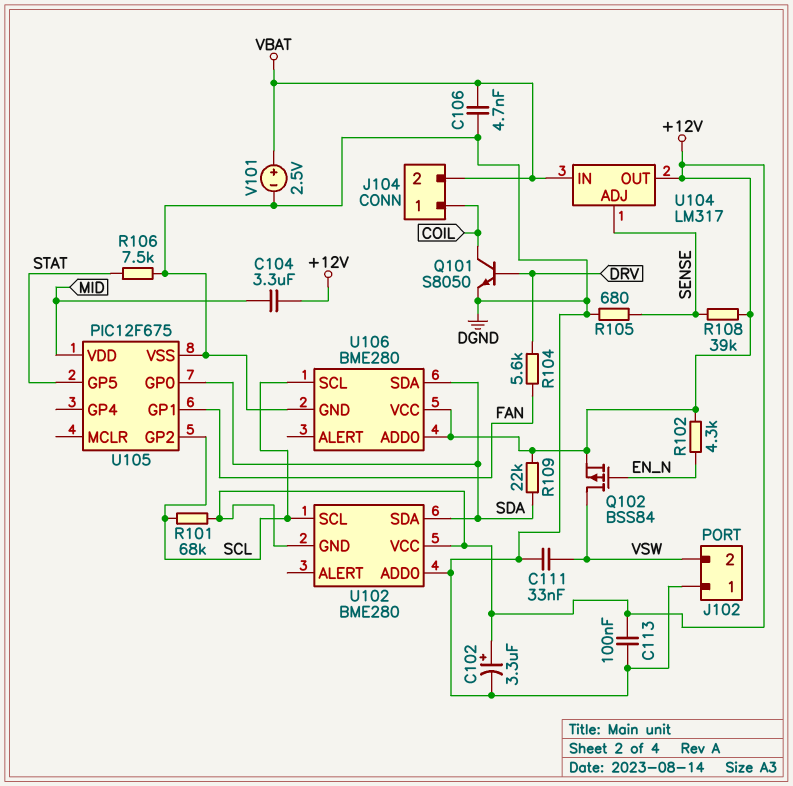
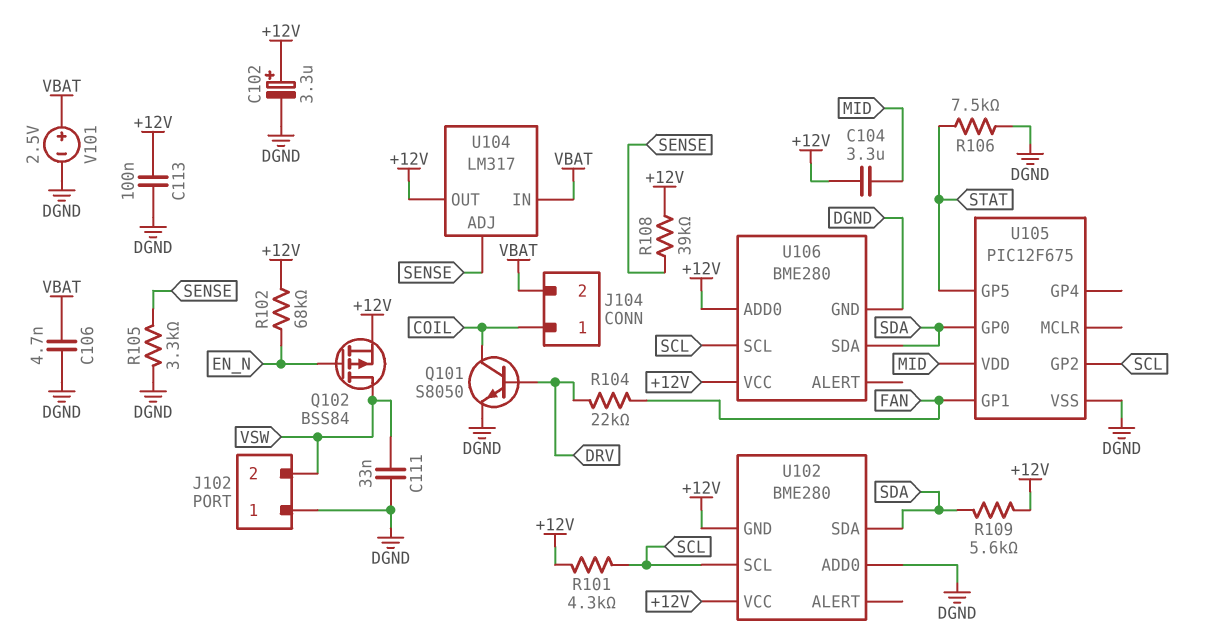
R101: 68k (+12V, SCL) -> 4.3k (+12V, SCL)
R102: 4.3k (+12V, EN_N) -> 68k (+12V, EN_N)
R104: 5.6k (DRV, FAN) -> 22k (DRV, FAN)
R105: 680 (DGND, SENSE) -> 3.3k (DGND, SENSE)
R109: 22k (+12V, SDA) -> 5.6k (+12V, SDA)

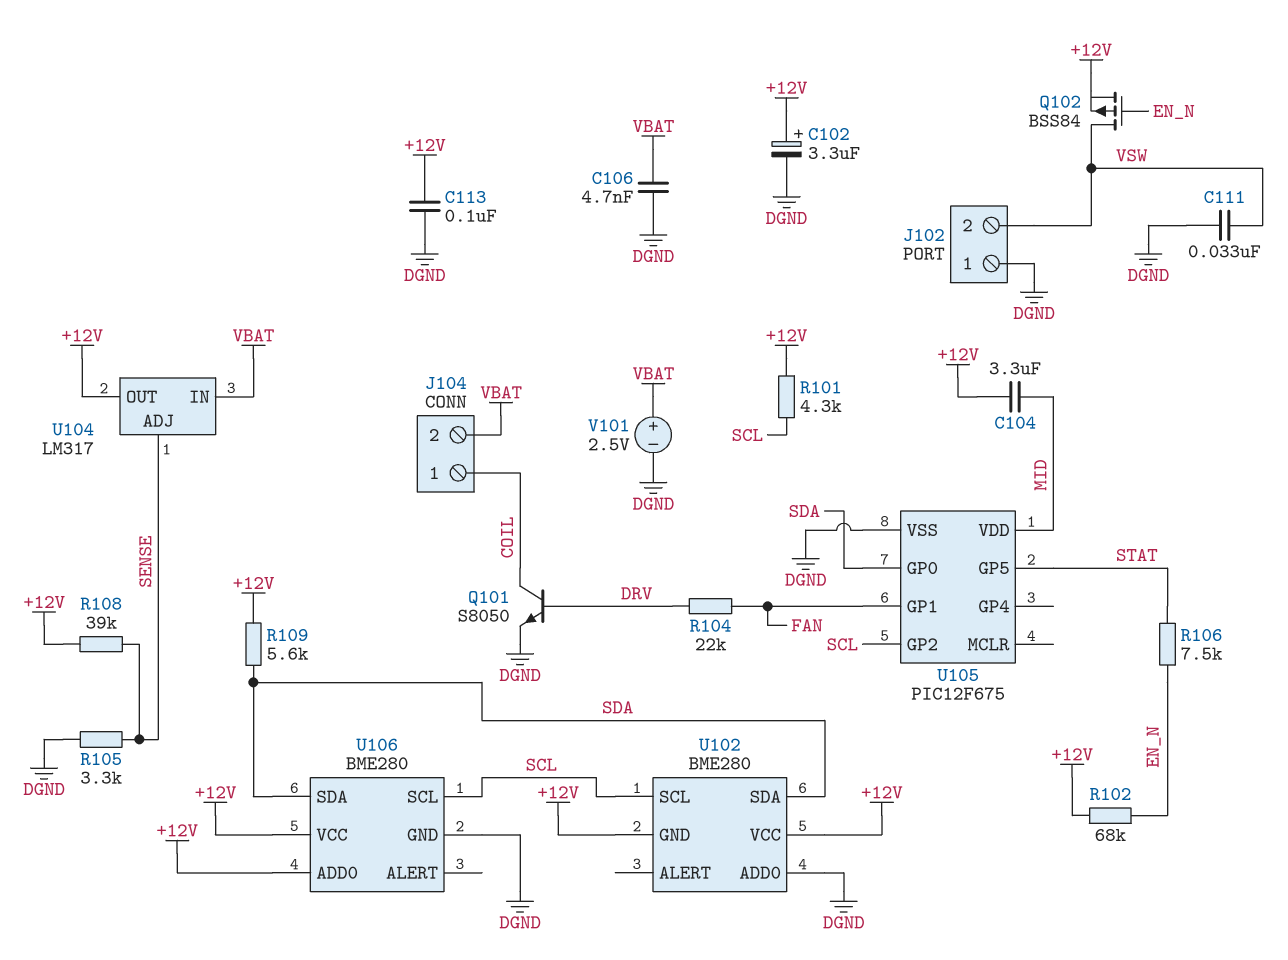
R106: 7.5k (DGND, STAT) -> 7.5k (EN_N, STAT)

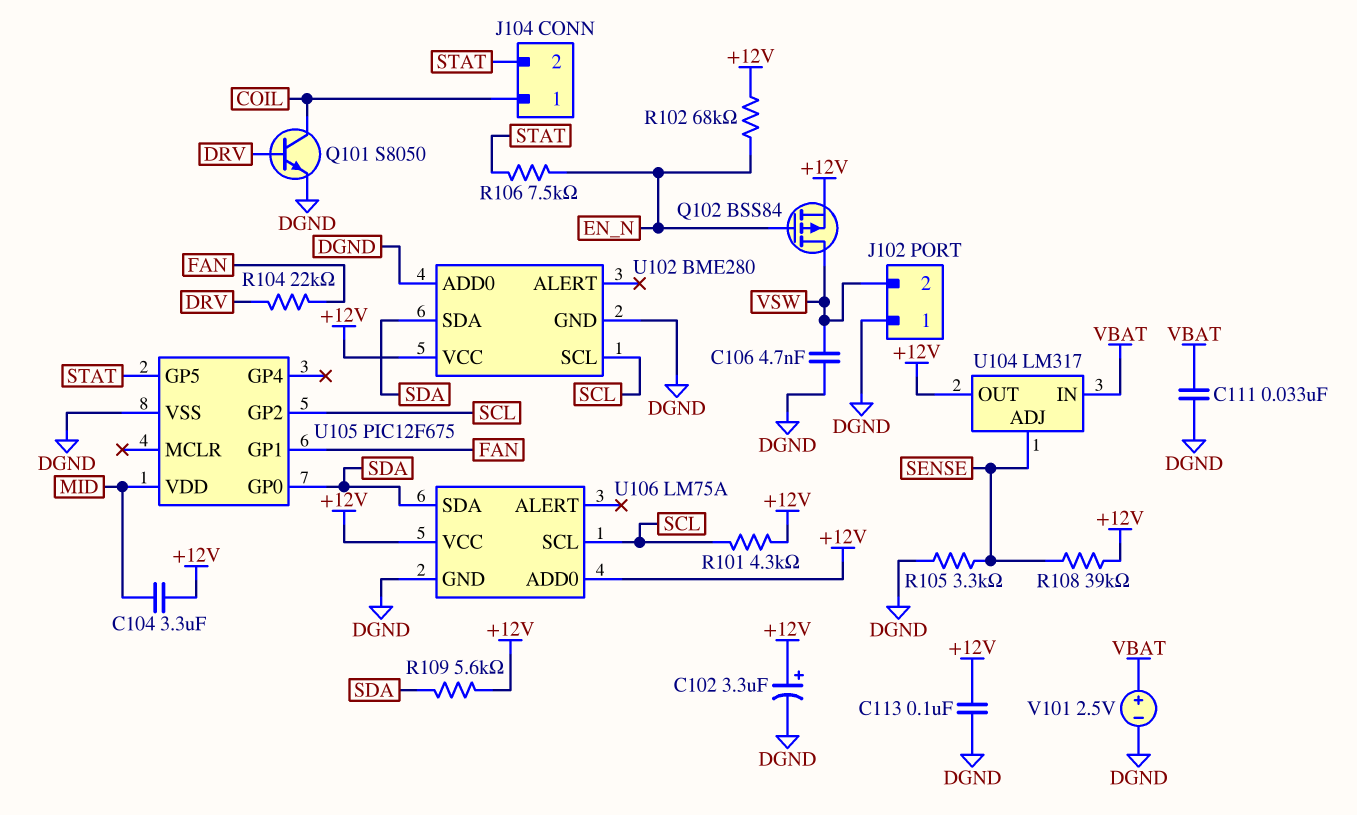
C106: 4.7nF (DGND, VBAT) -> 4.7nF (DGND, VSW)
C111: 33nF (DGND, VSW) -> 33nF (DGND, VBAT)
J104 pin 2: VBAT -> STAT
U102 pin GND: +12V -> DGND
U106: BME280 -> LM75A

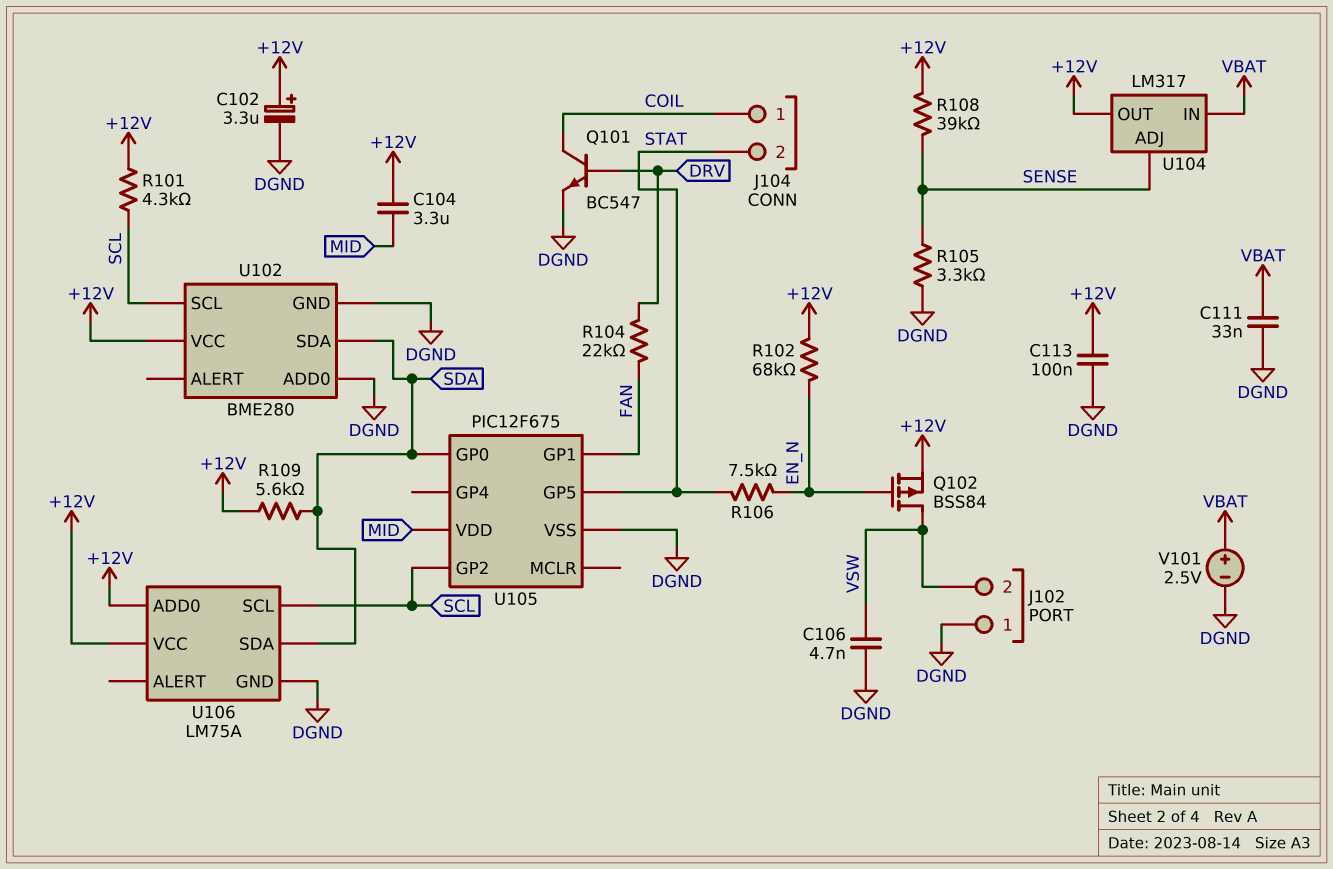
Q101: NPN S8050 (B DRV, C COIL, E DGND) -> NPN BC547 (B DRV, C COIL, E DGND)

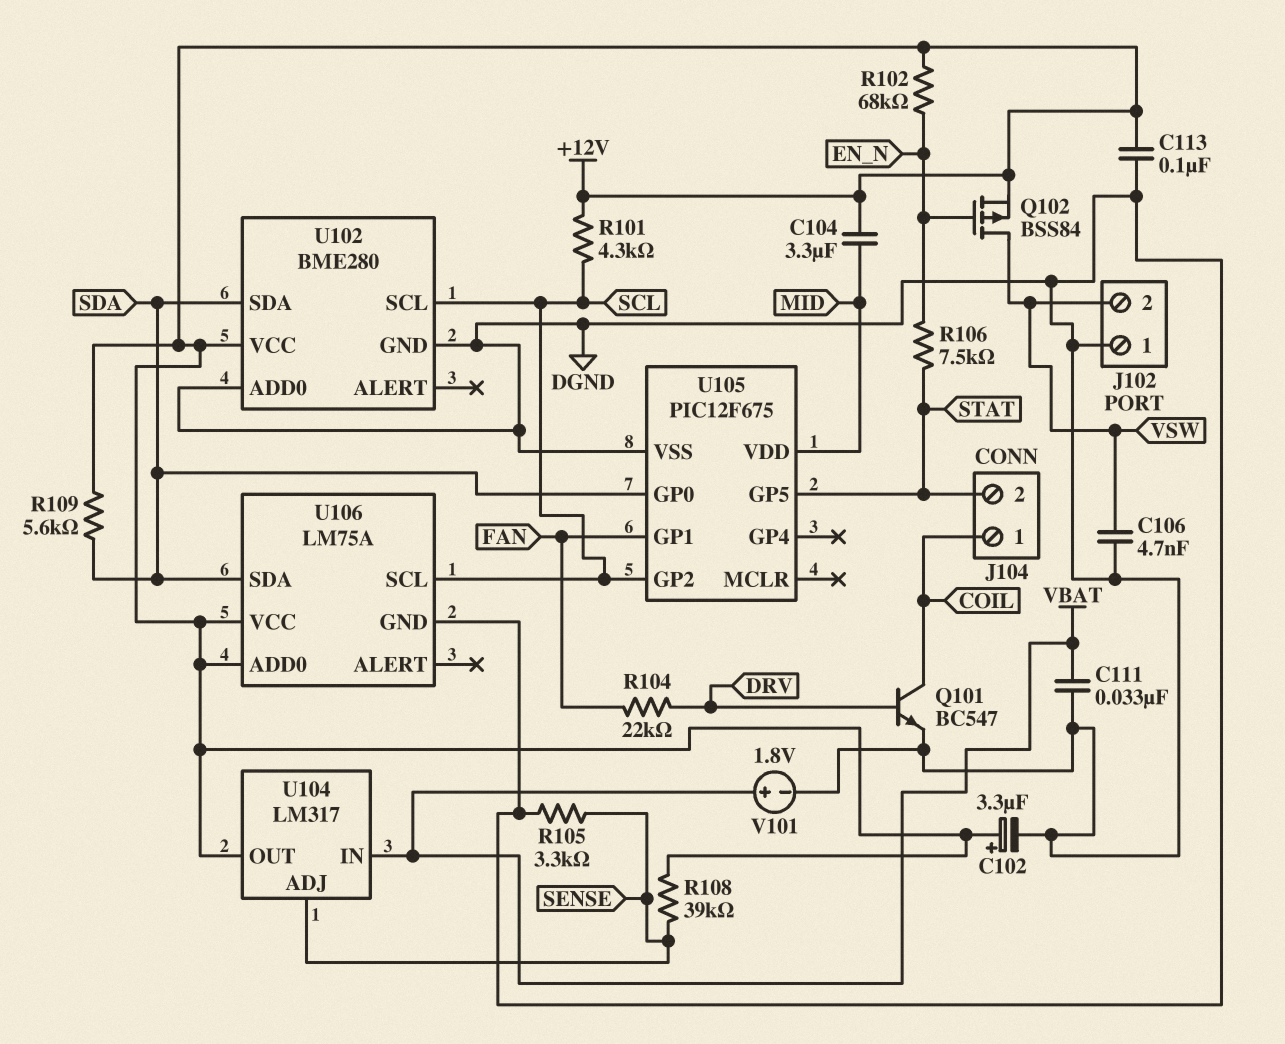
V101: 2.5V (plus VBAT, minus DGND) -> 1.8V (plus VBAT, minus DGND)

